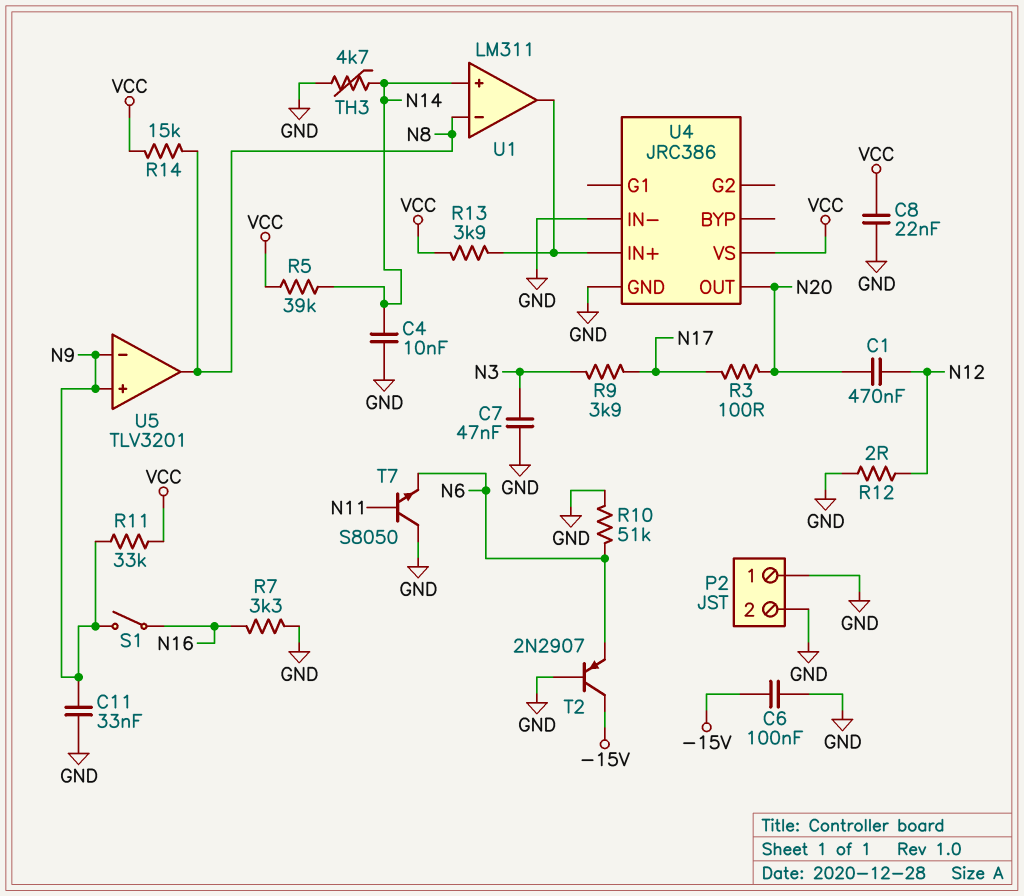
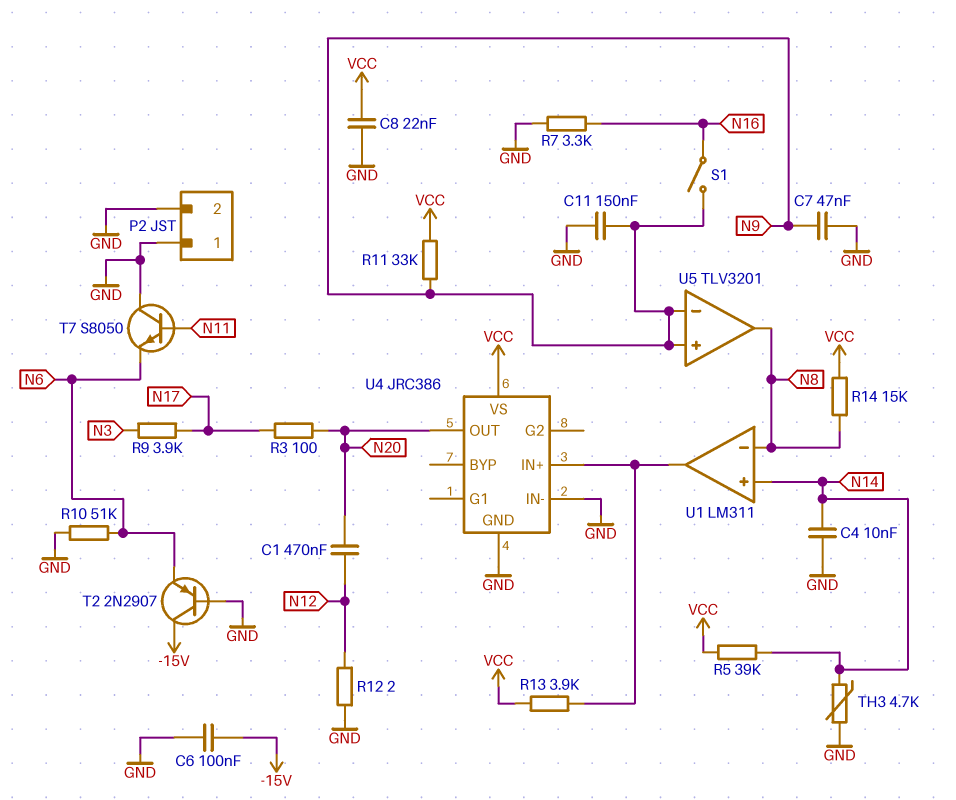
C7: 47nF (GND, N3) -> 47nF (GND, N9)
C11: 33nF (GND, N9) -> 150nF (GND, N9)

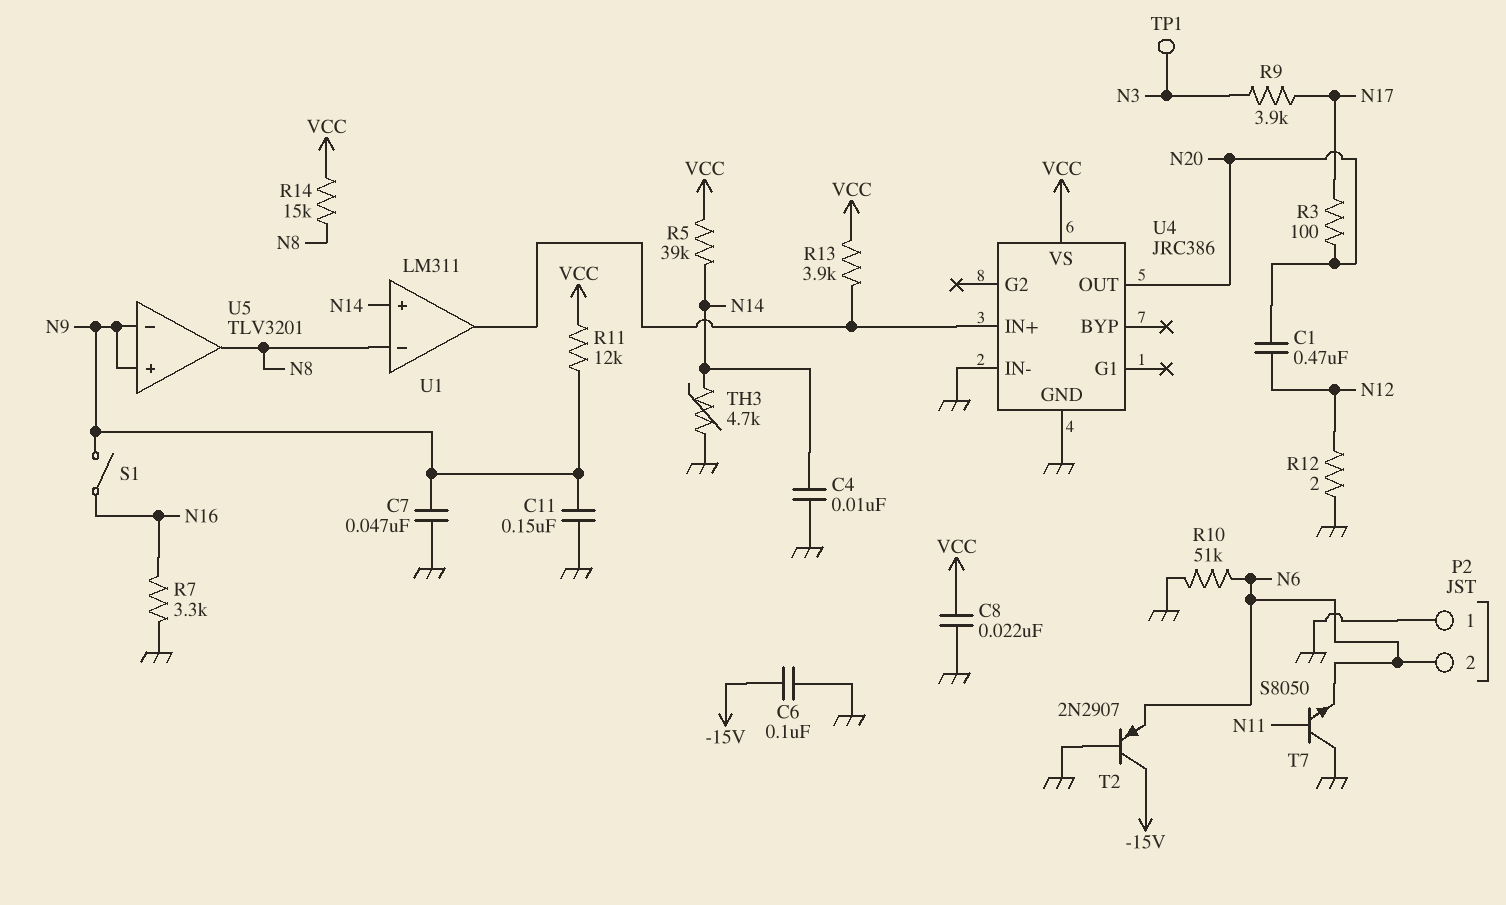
P2 pin 2: GND -> N6
R11: 33k (N9, VCC) -> 12k (N9, VCC)
TP1: none -> test point (N3)

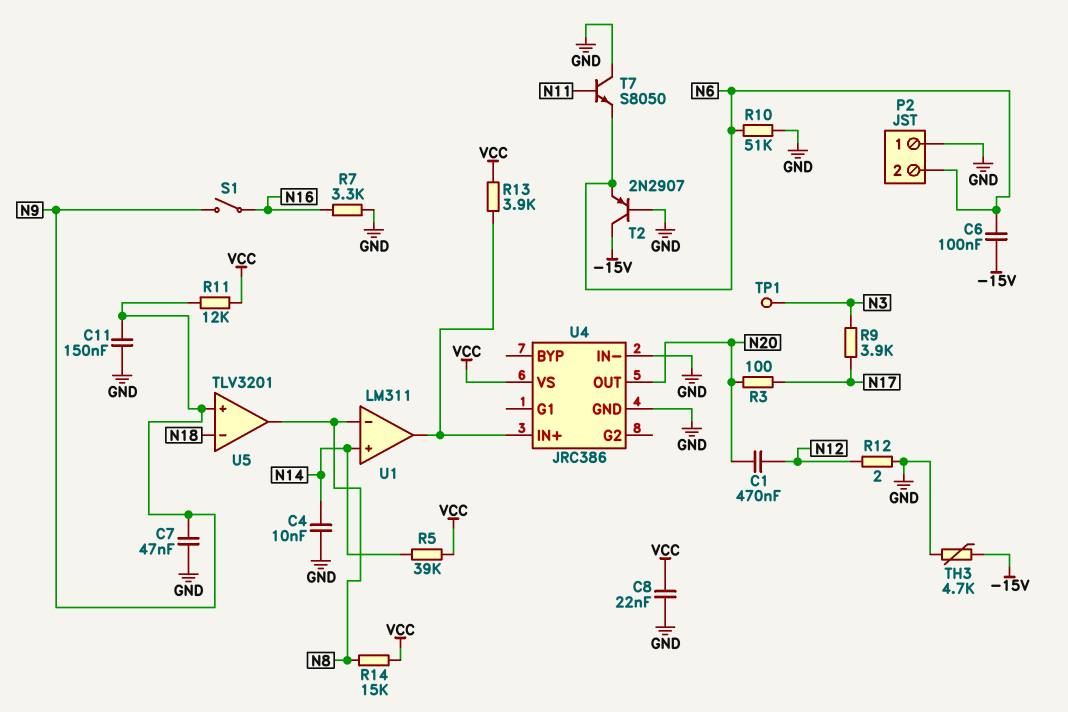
C6: 100nF (-15V, GND) -> 100nF (-15V, N6)
TH3: 4.7k (GND, N14) -> 4.7k (-15V, GND)
U5 pin in-: N9 -> N18

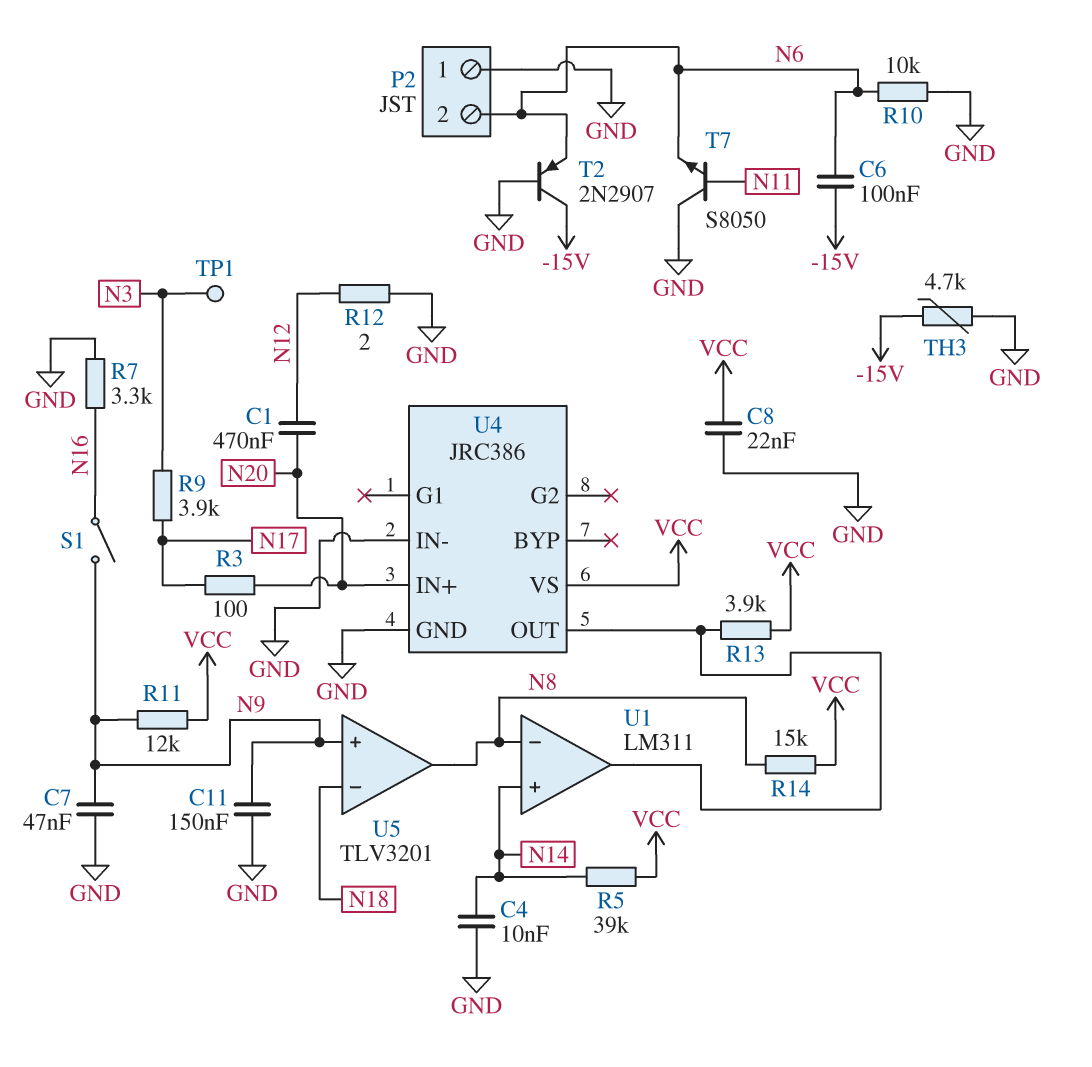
R10: 51k (GND, N6) -> 10k (GND, N6)
U4 pin IN+: U1/out -> N20
U4 pin OUT: N20 -> U1/out

